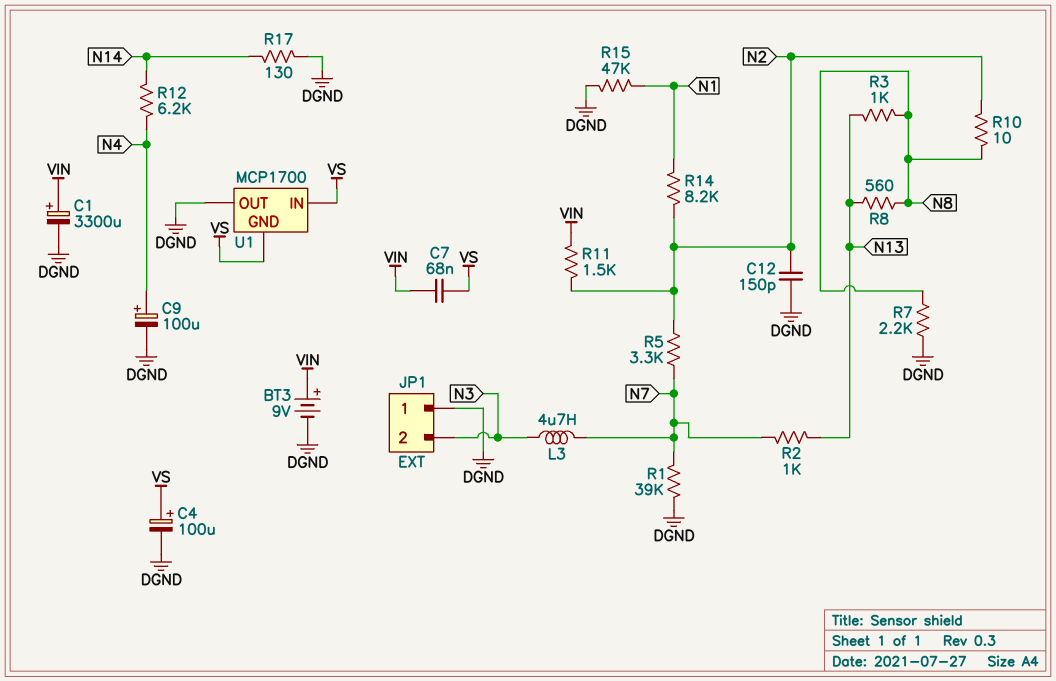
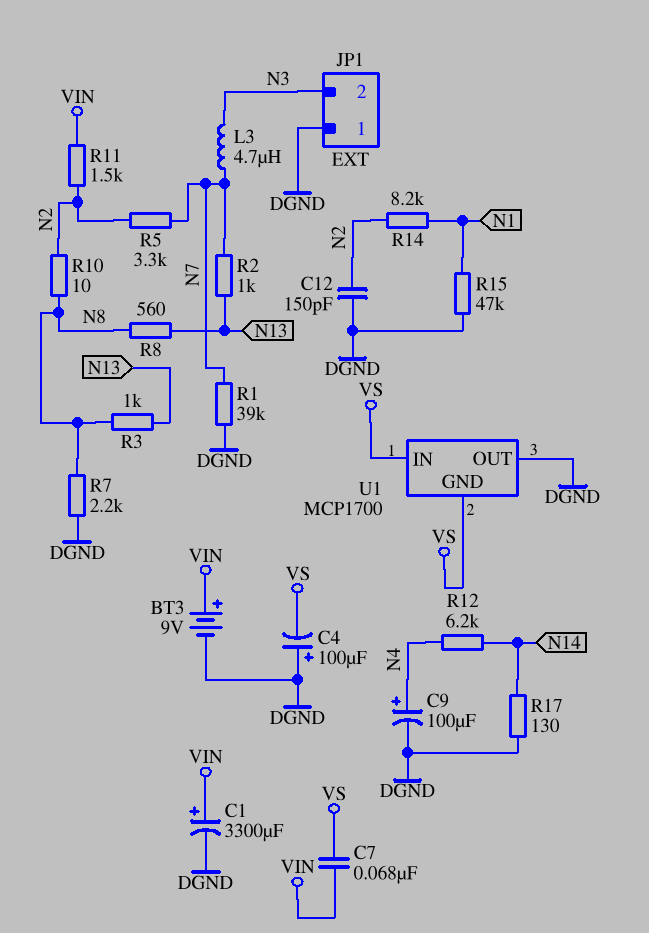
C4: 100uF (plus VS, minus DGND) -> 100uF (plus DGND, minus VS)

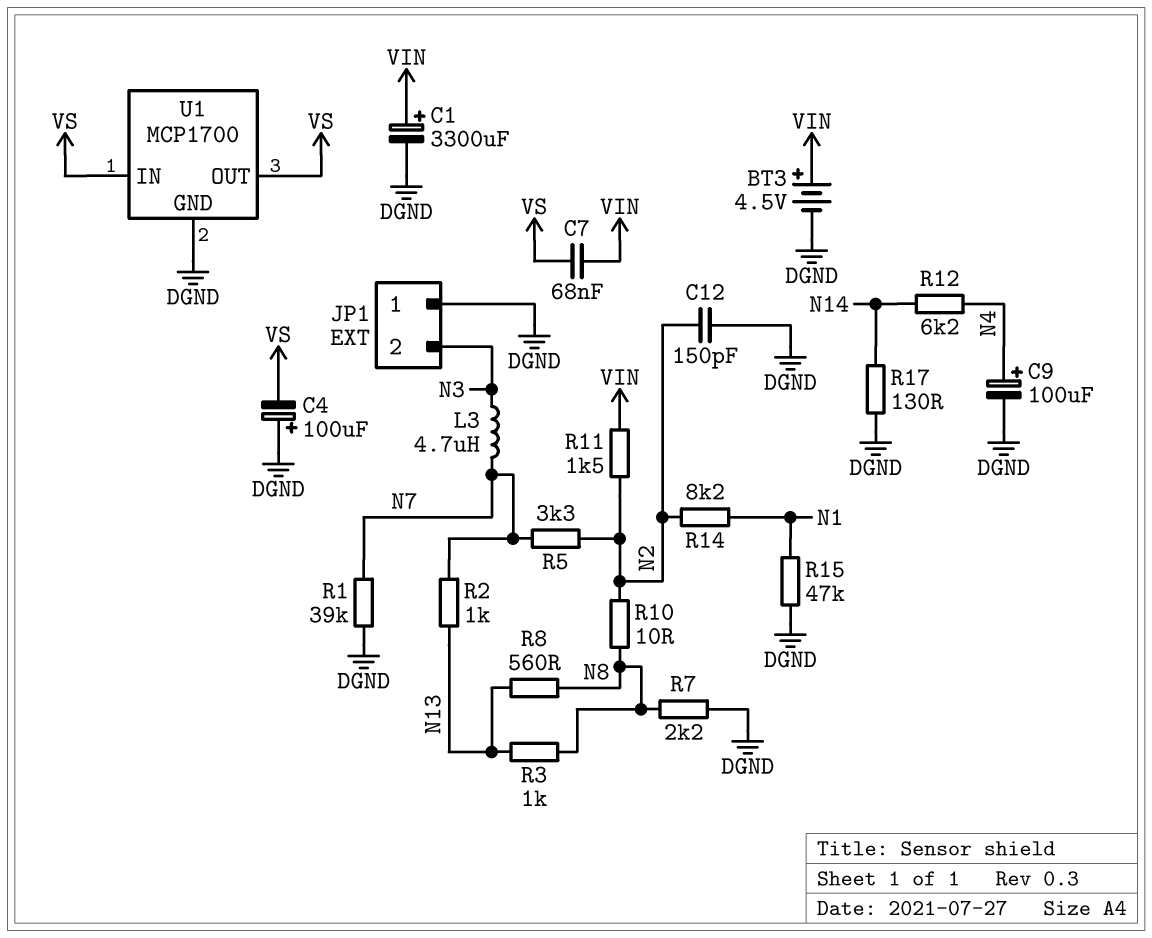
BT3: 9V (plus VIN, minus DGND) -> 4.5V (plus VIN, minus DGND)
U1 pin GND: VS -> DGND
U1 pin OUT: DGND -> VS

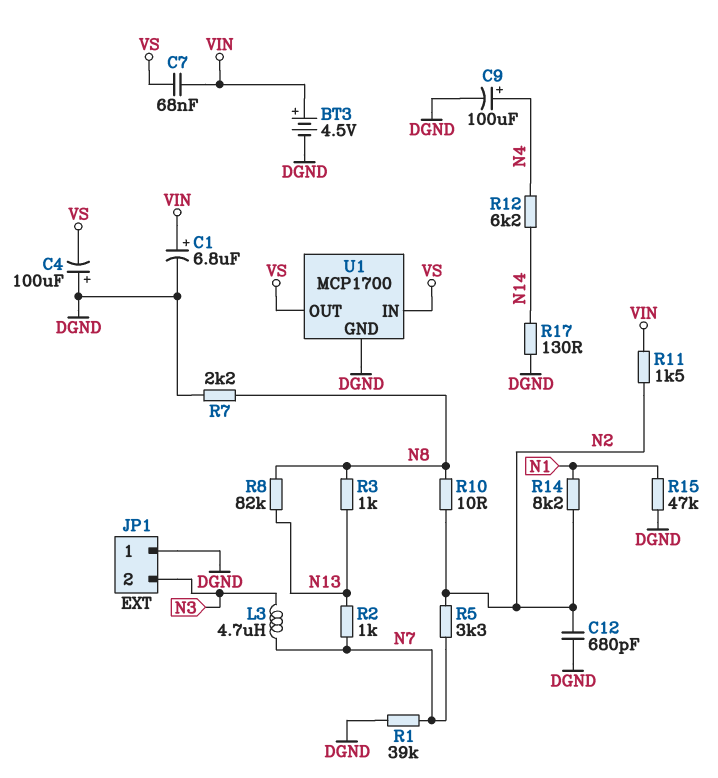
C1: 3300uF (plus VIN, minus DGND) -> 6.8uF (plus VIN, minus DGND)
C12: 150pF (DGND, N2) -> 680pF (DGND, N2)
R8: 560 (N8, N13) -> 82k (N8, N13)

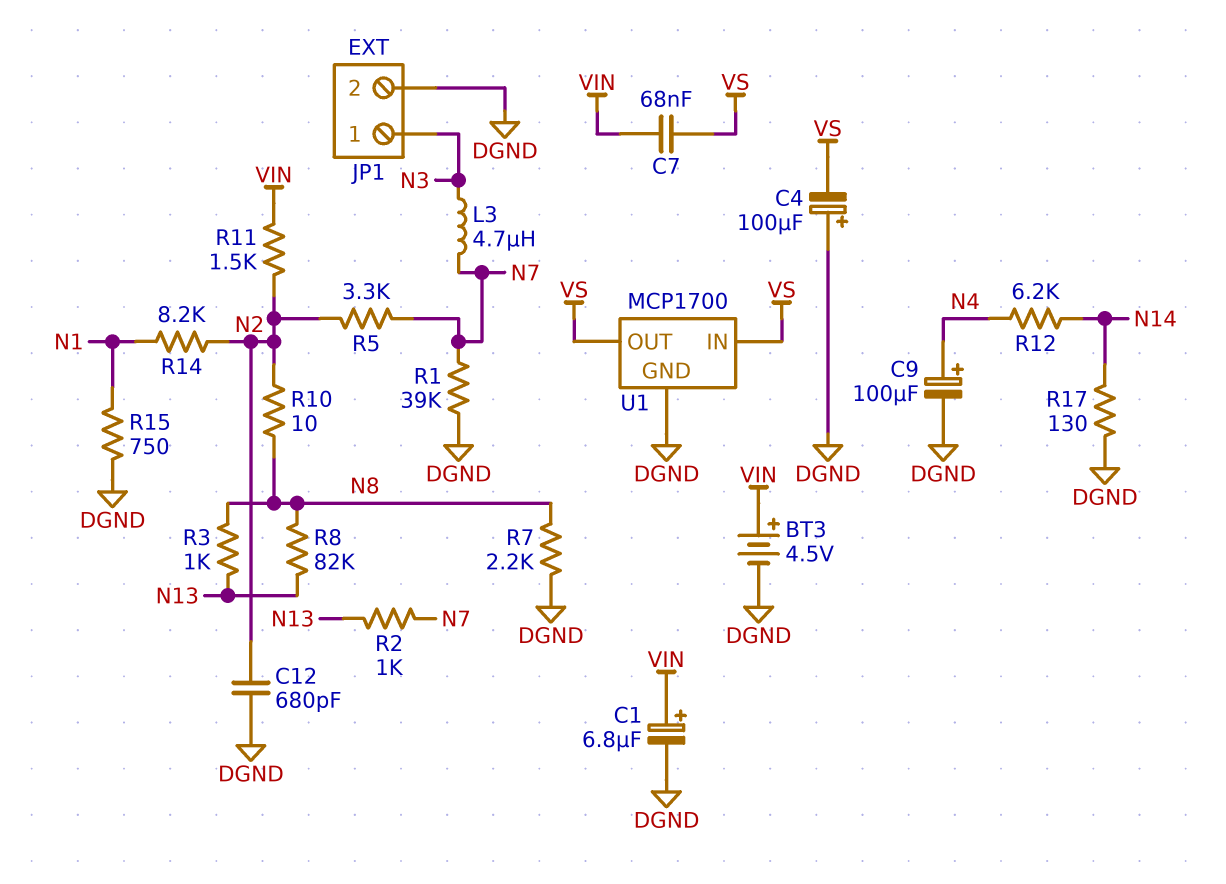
JP1 pin 1: DGND -> N3
JP1 pin 2: N3 -> DGND
R15: 47k (DGND, N1) -> 750 (DGND, N1)

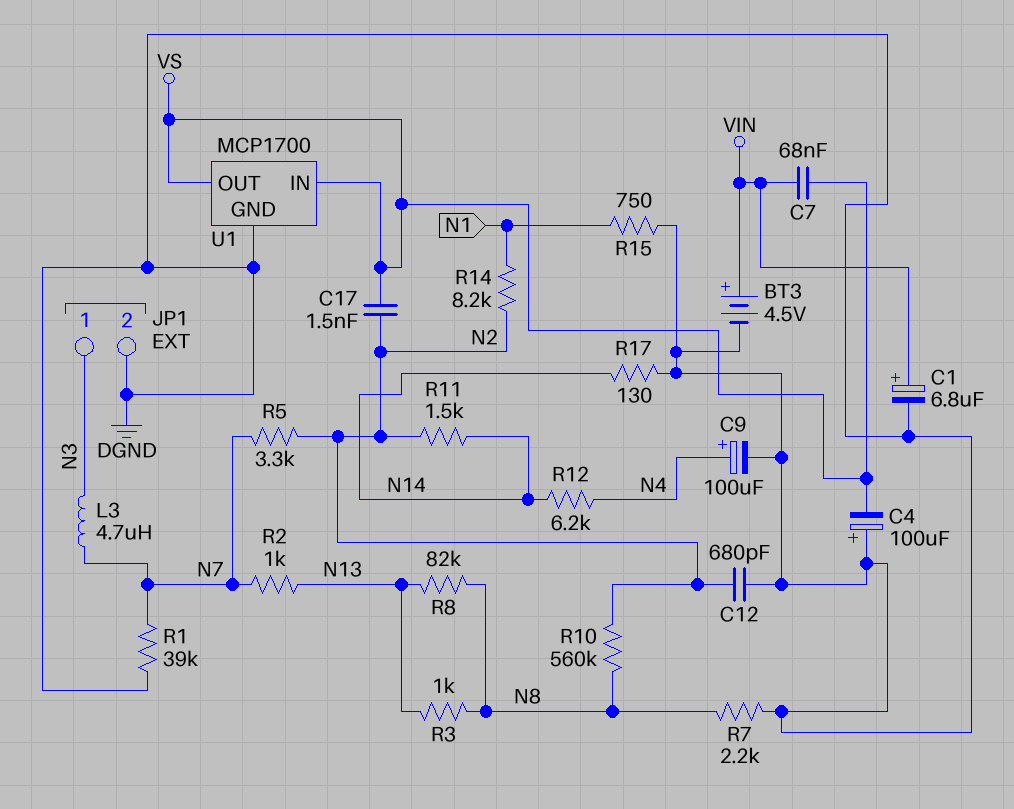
C17: none -> 1.5nF (N2, VS)
R10: 10 (N2, N8) -> 560k (N2, N8)
R11: 1.5k (N2, VIN) -> 1.5k (N2, N14)

